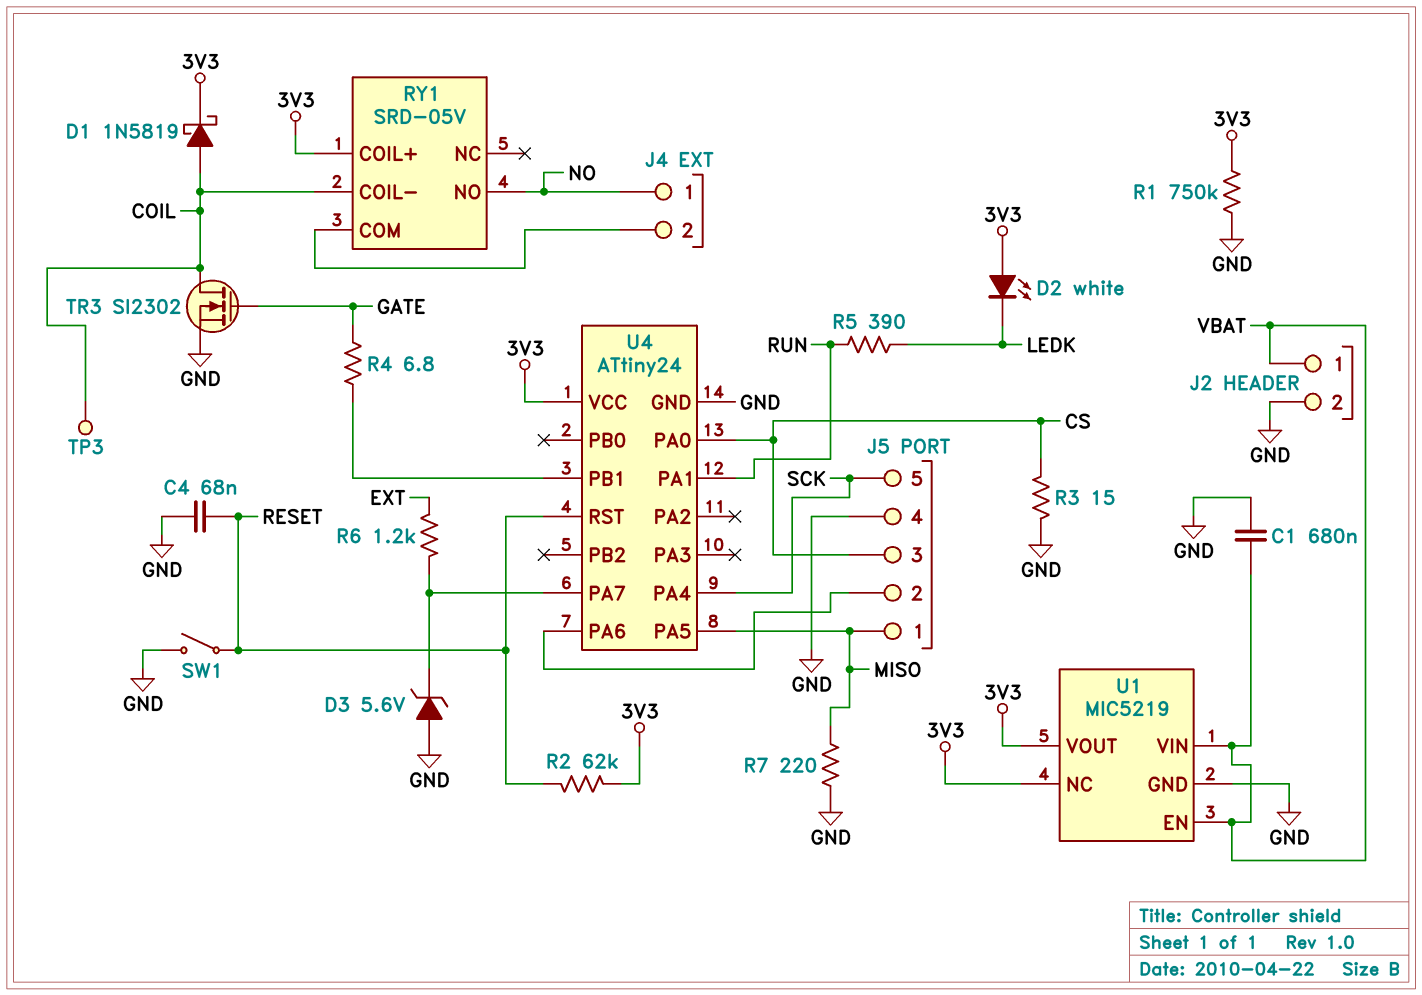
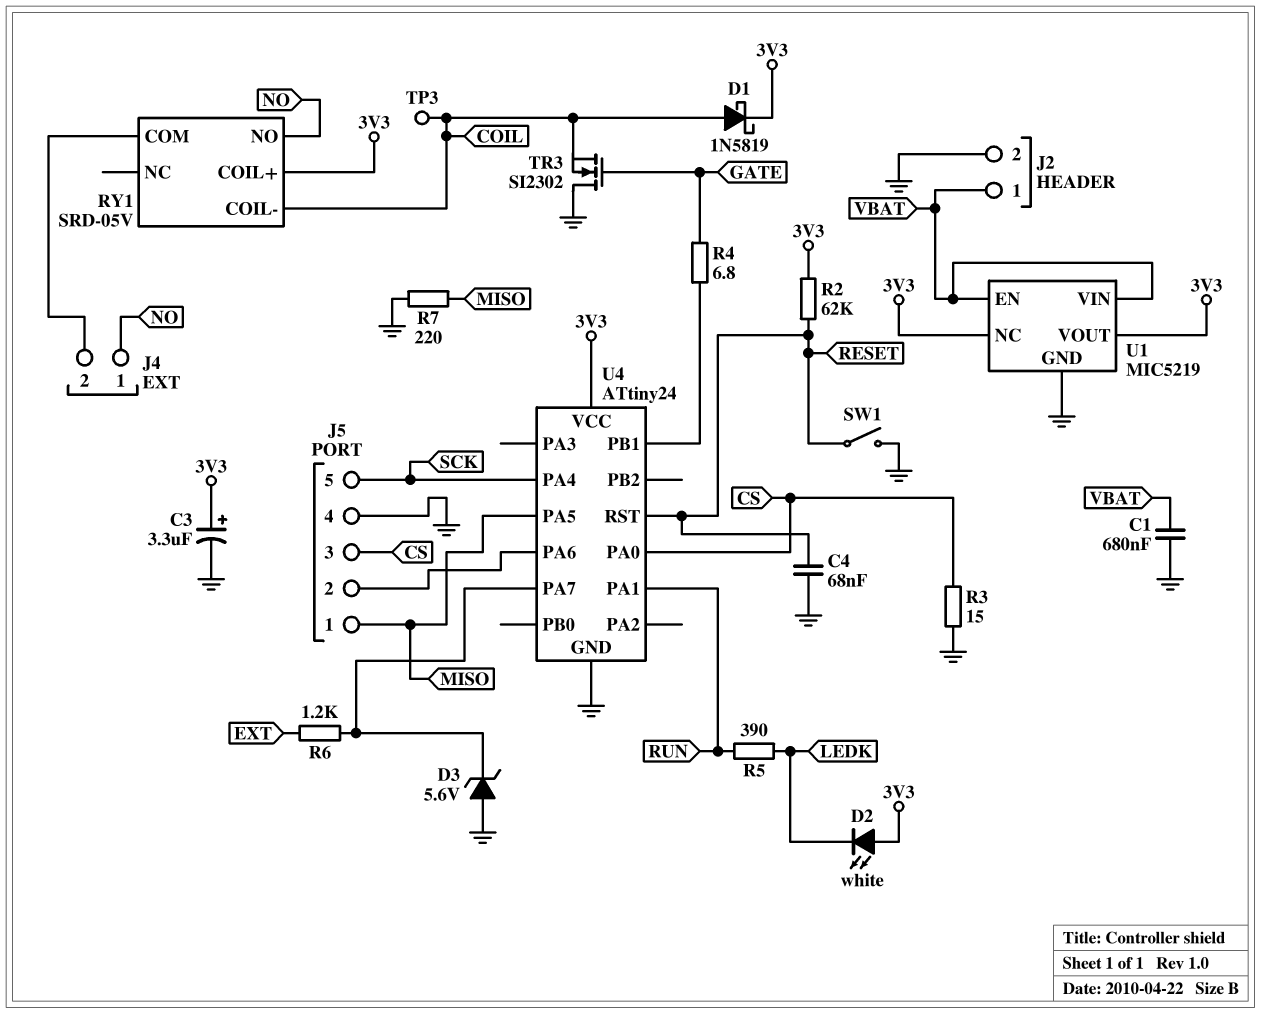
C3: none -> 3.3uF (plus 3V3, minus GND)
R1: 750k (3V3, GND) -> none
TR3: NMOS SI2302 (G GATE, D COIL, S GND) -> NMOS SI2302 (G GATE, D GND, S COIL)

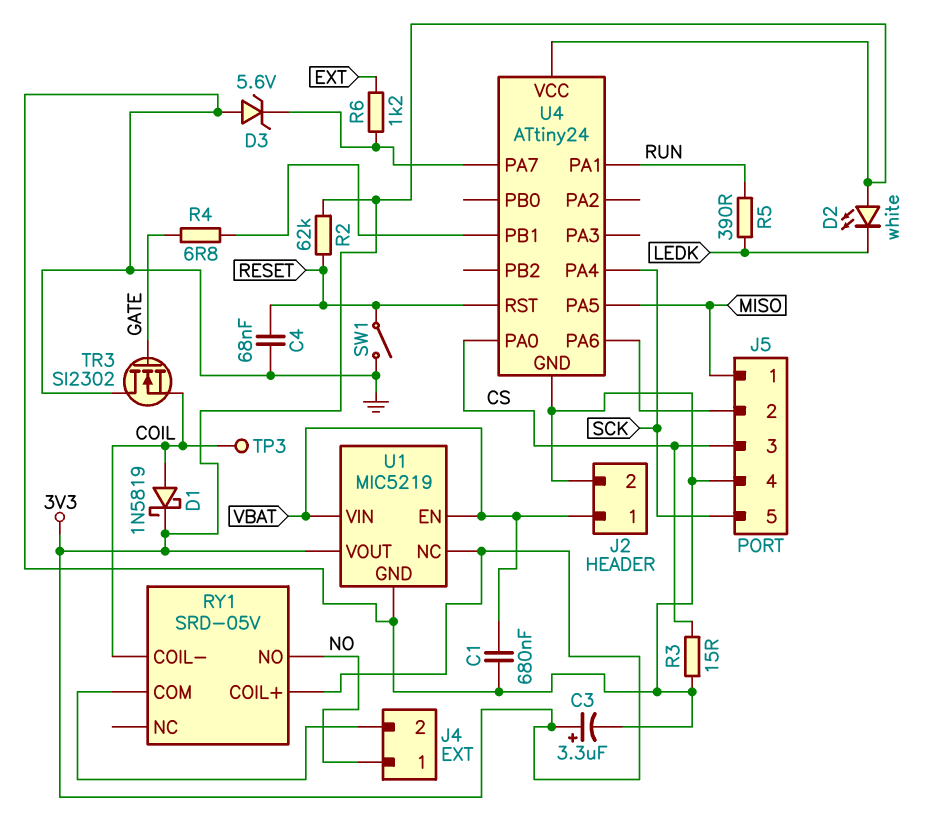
R7: 220 (GND, MISO) -> none

